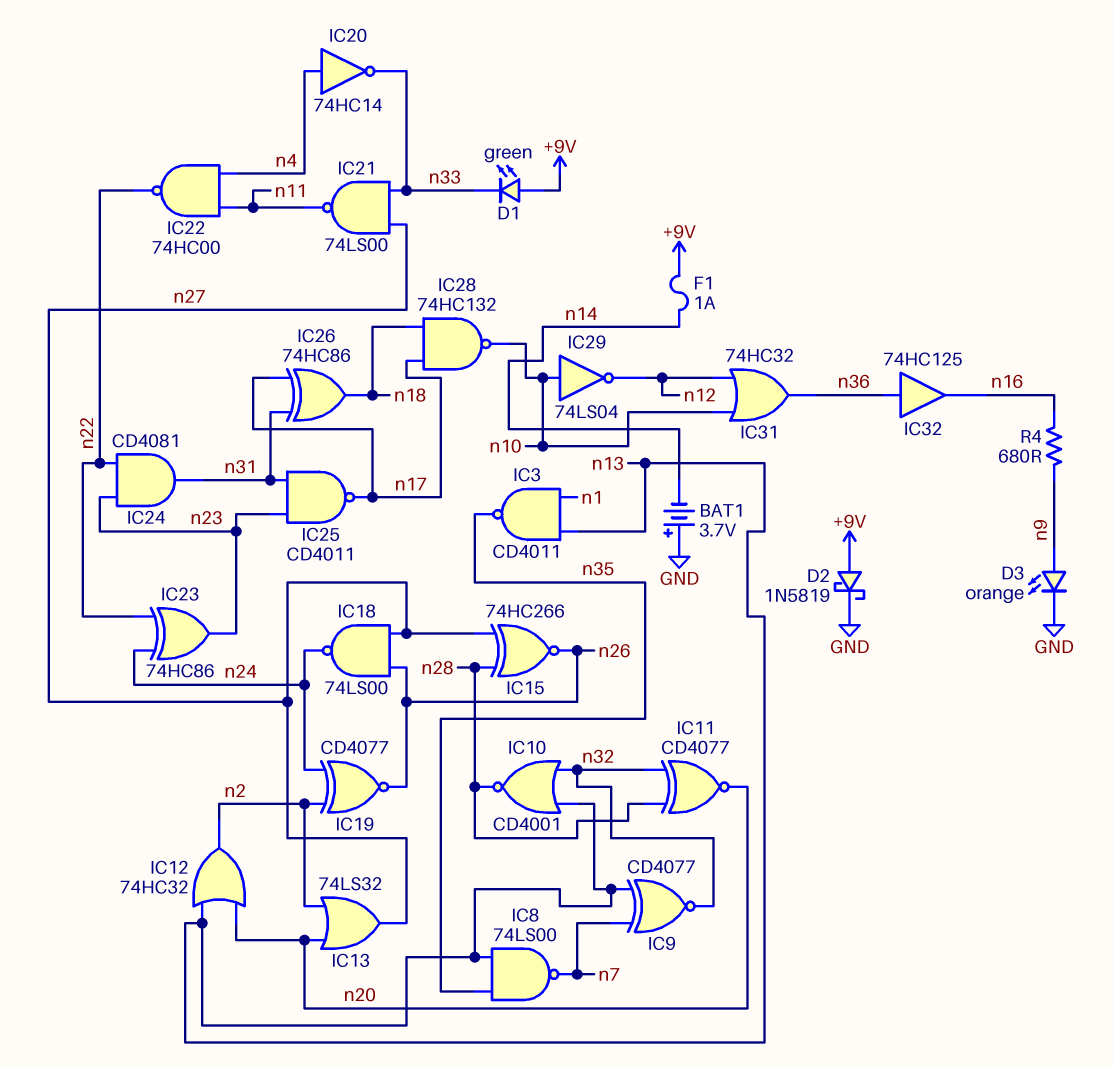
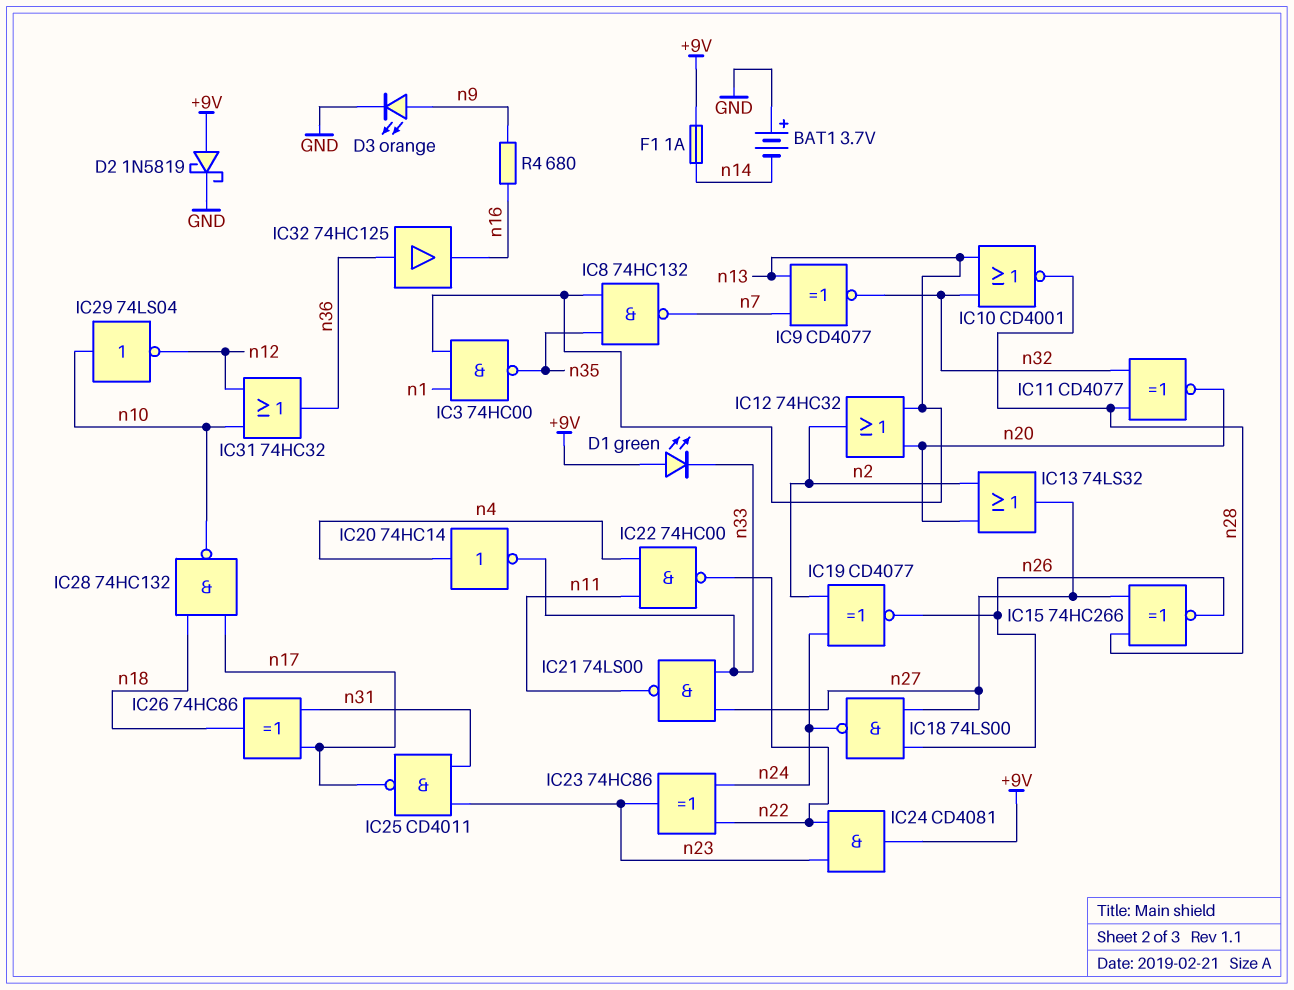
IC3: NAND CD4011 (in n1, in n13, out n35) -> NAND 74HC00 (in n1, in n13, out n35)
IC8: NAND 74LS00 (in n13, in n35, out n7) -> NAND 74HC132 (in n13, in n35, out n7)
IC24: AND CD4081 (in n22, in n23, out n31) -> AND CD4081 (in n22, in n23, out +9V)

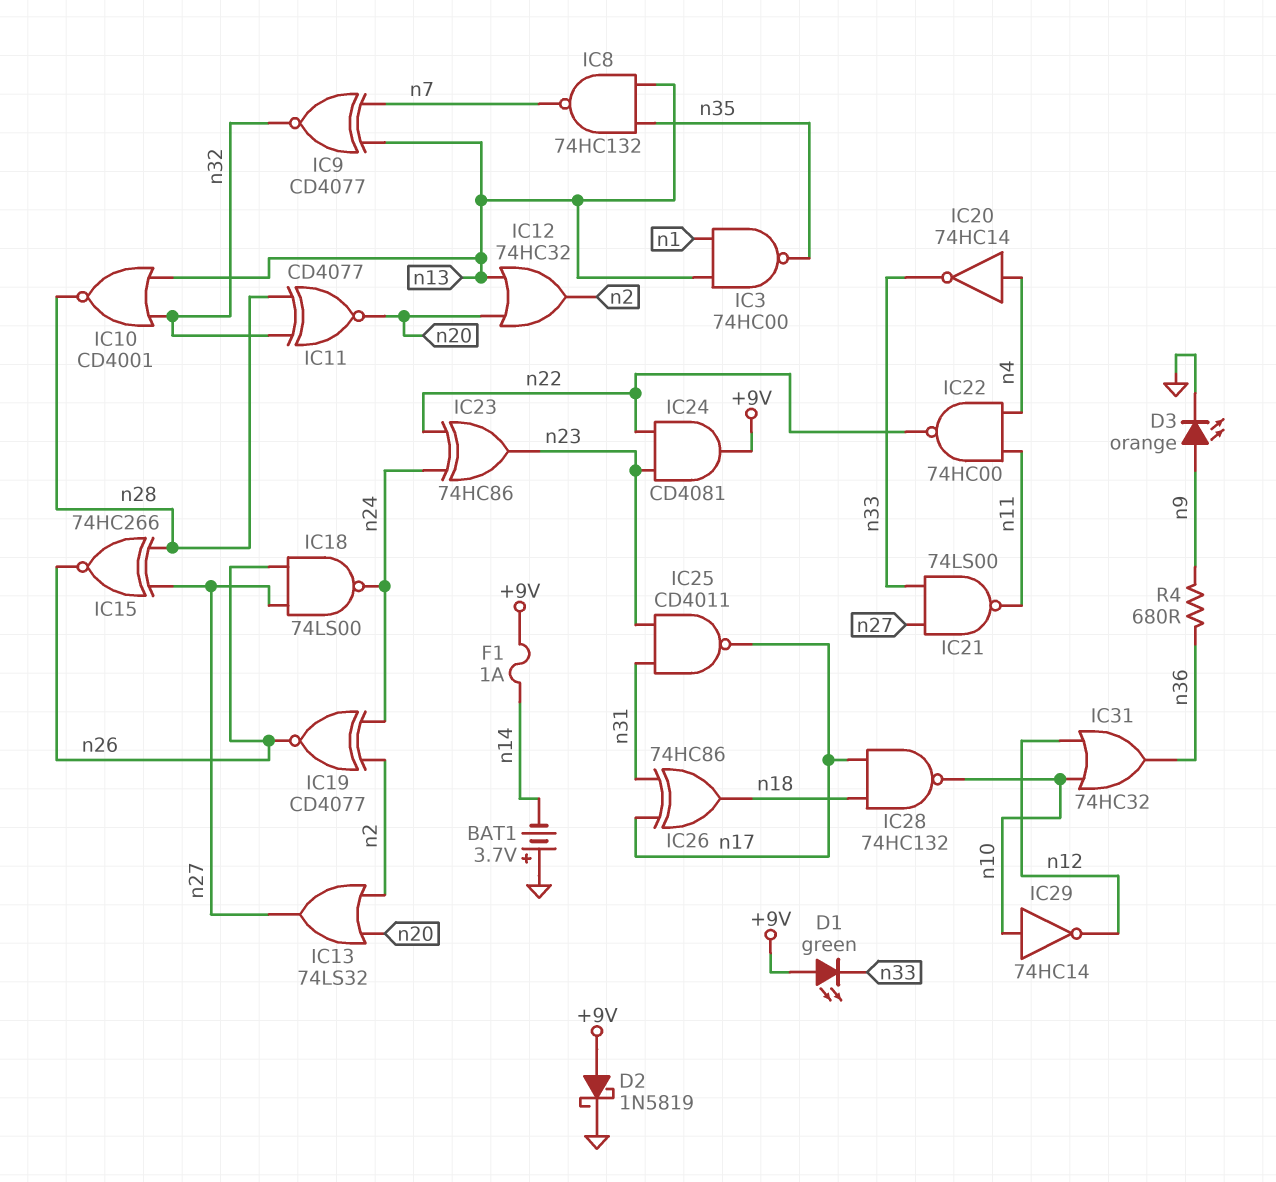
IC29: NOT 74LS04 (in n10, out n12) -> NOT 74HC14 (in n10, out n12)
IC32: buffer 74HC125 (in n36, out n16) -> none
R4: 680 (n9, n16) -> 680 (n9, n36)

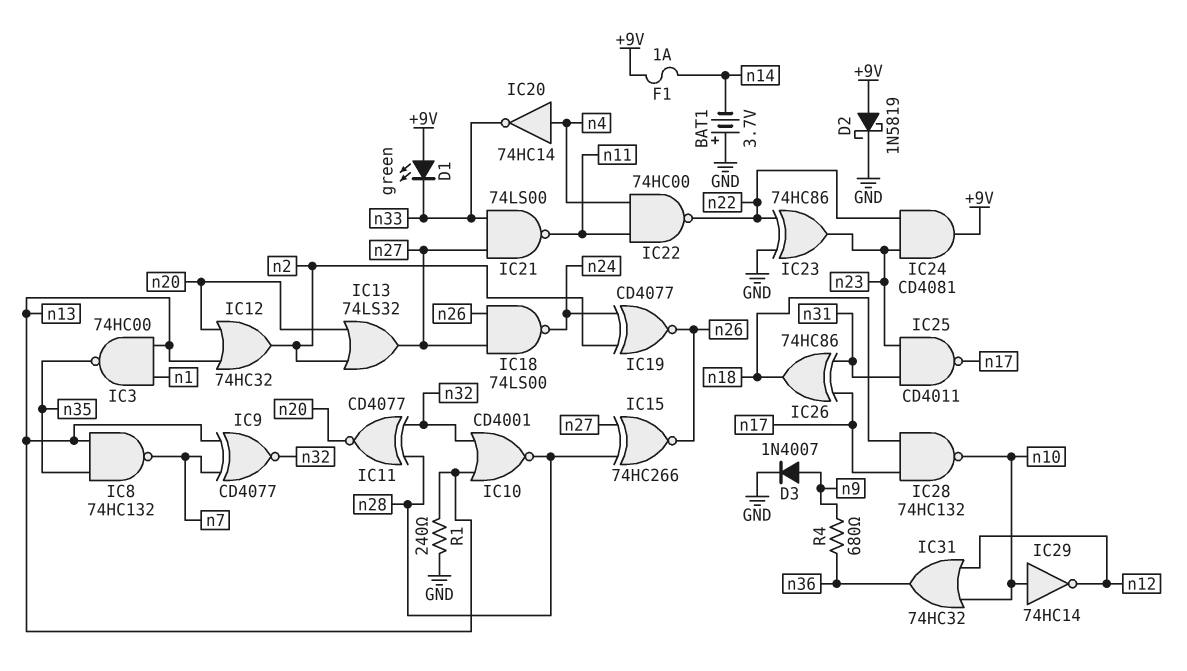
D3: LED orange (A n9, K GND) -> diode 1N4007 (A n9, K GND)
IC23: XOR 74HC86 (in n22, in n24, out n23) -> XOR 74HC86 (in GND, in n22, out n23)
R1: none -> 240 (GND, n13)

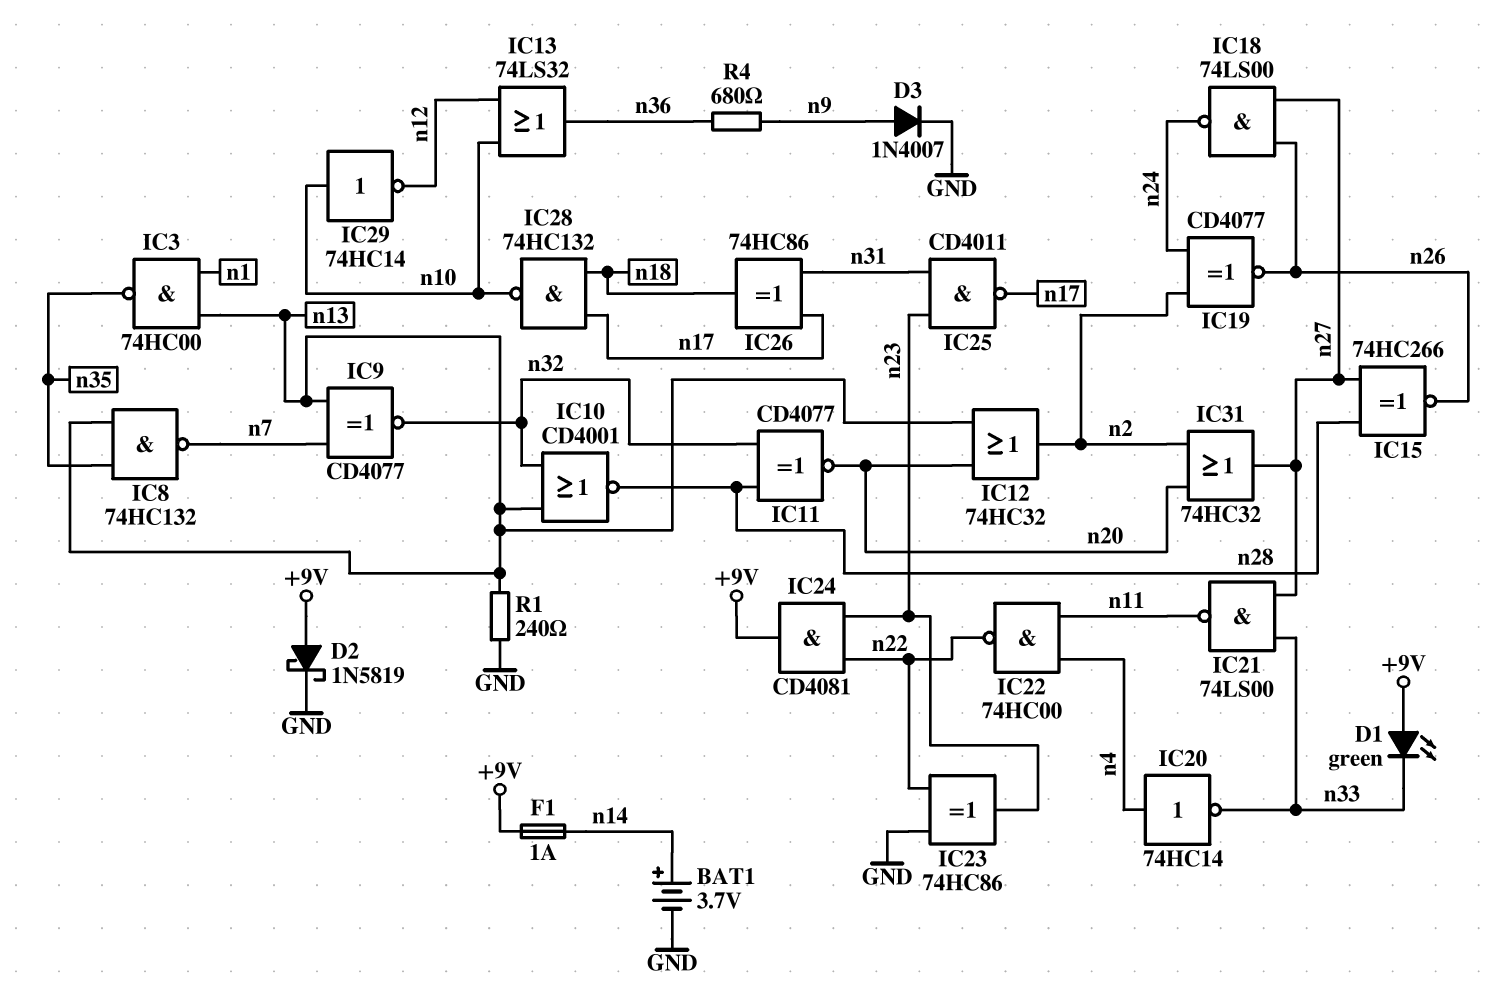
BAT1: 3.7V (plus GND, minus n14) -> 3.7V (plus n14, minus GND)
IC13: OR 74LS32 (in n2, in n20, out n27) -> OR 74LS32 (in n10, in n12, out n36)
IC31: OR 74HC32 (in n10, in n12, out n36) -> OR 74HC32 (in n2, in n20, out n27)

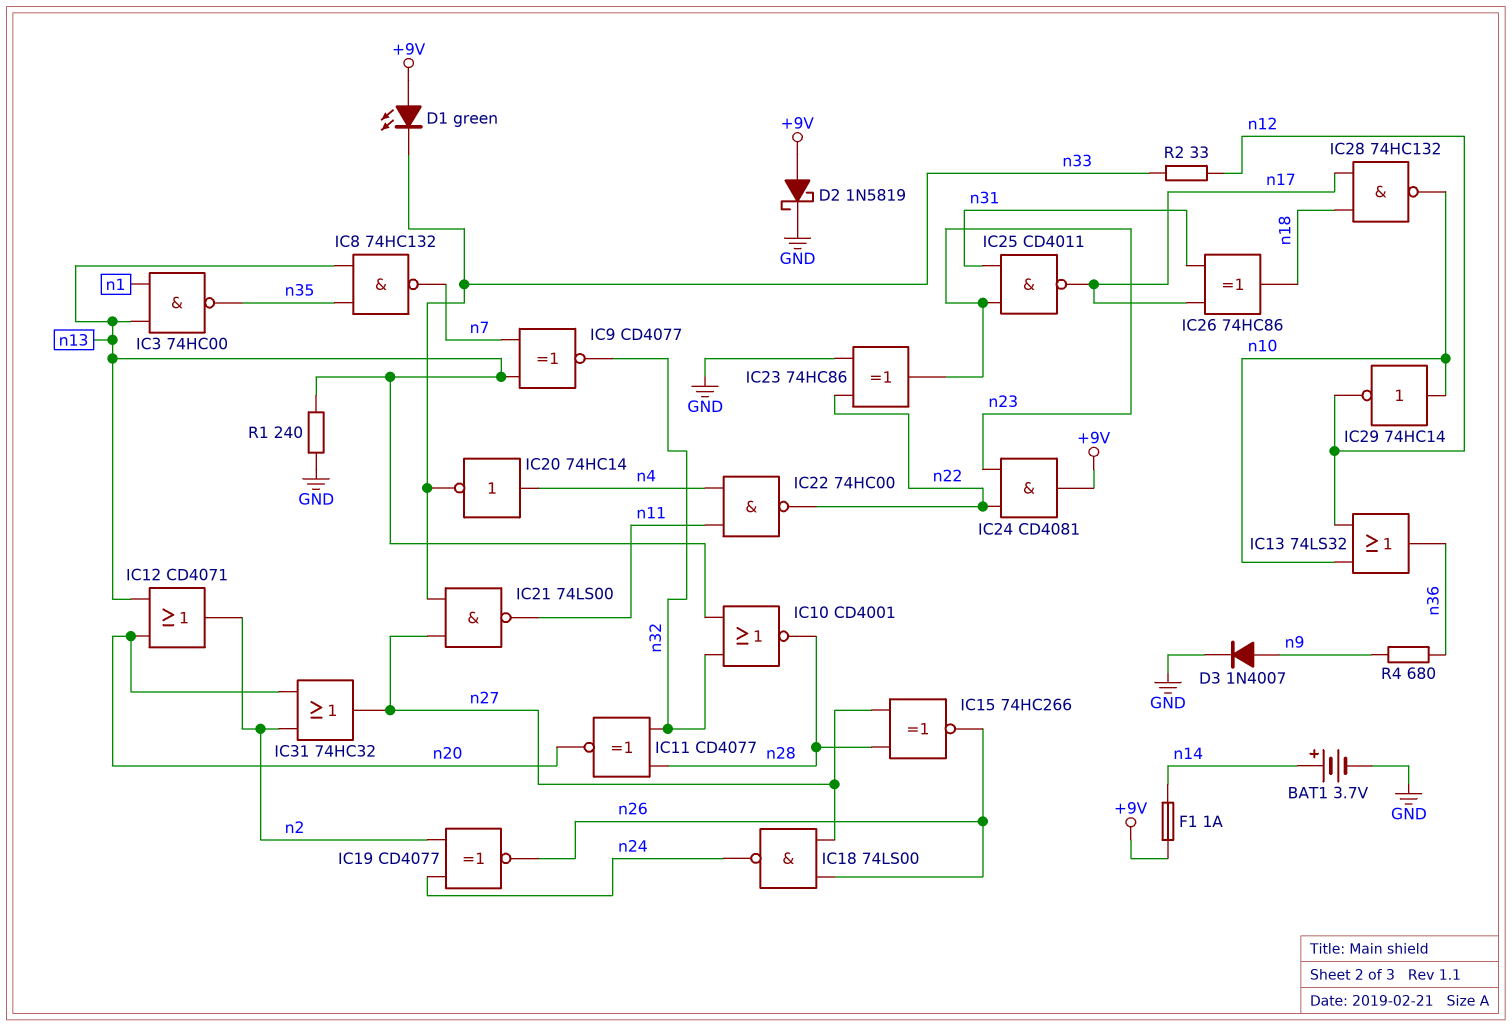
IC12: OR 74HC32 (in n13, in n20, out n2) -> OR CD4071 (in n13, in n20, out n2)
R2: none -> 33 (n12, n33)

